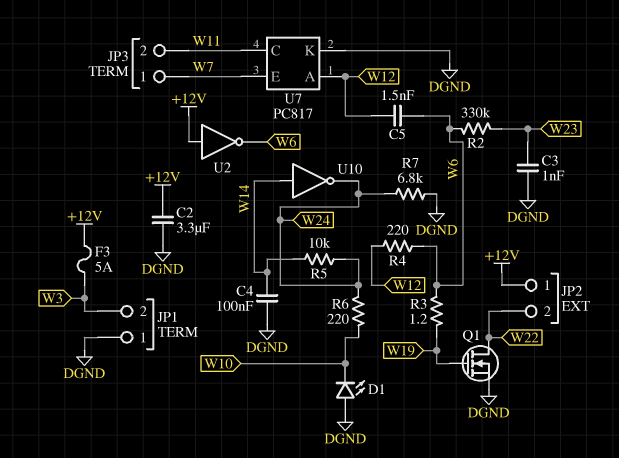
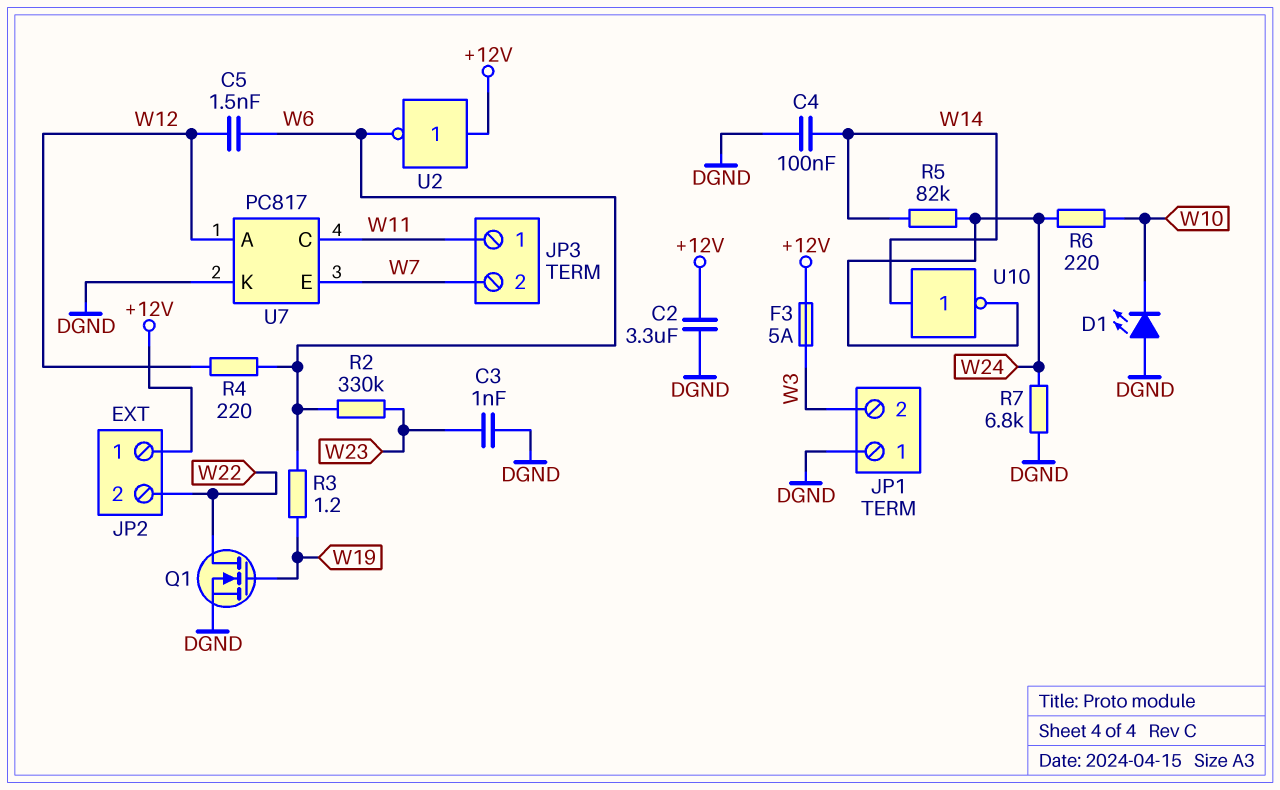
JP3 pin 1: W7 -> W11
JP3 pin 2: W11 -> W7
R5: 10k (W14, W24) -> 82k (W14, W24)

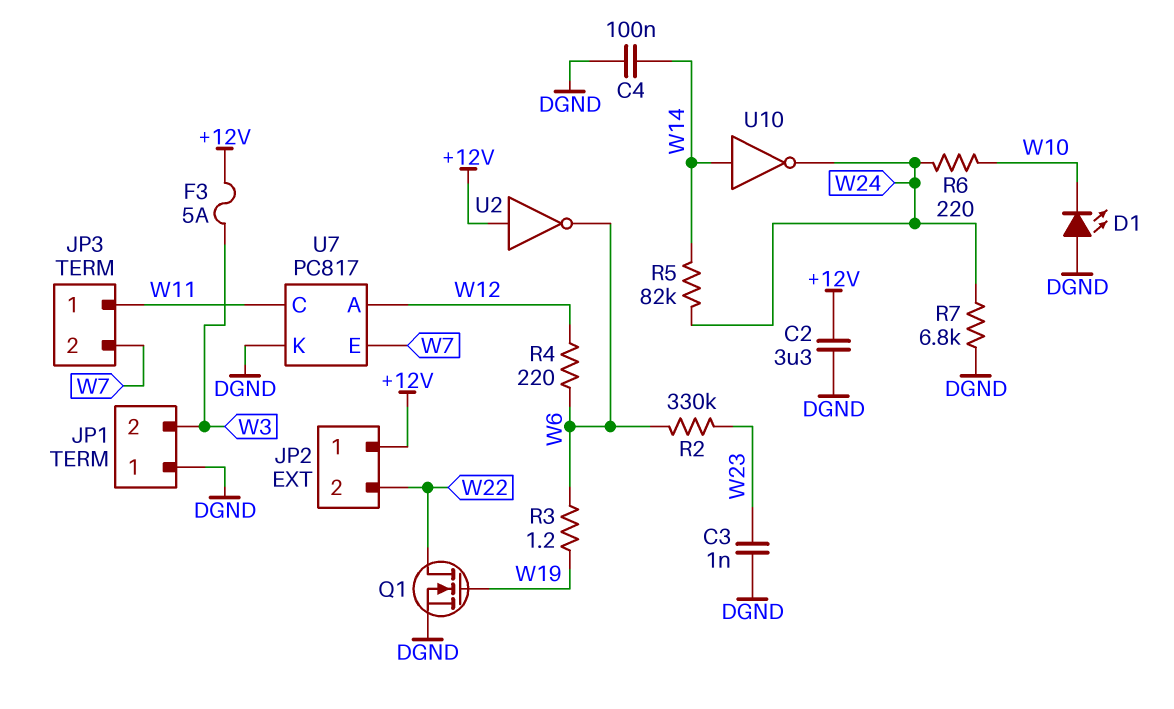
C5: 1.5nF (W6, W12) -> none

